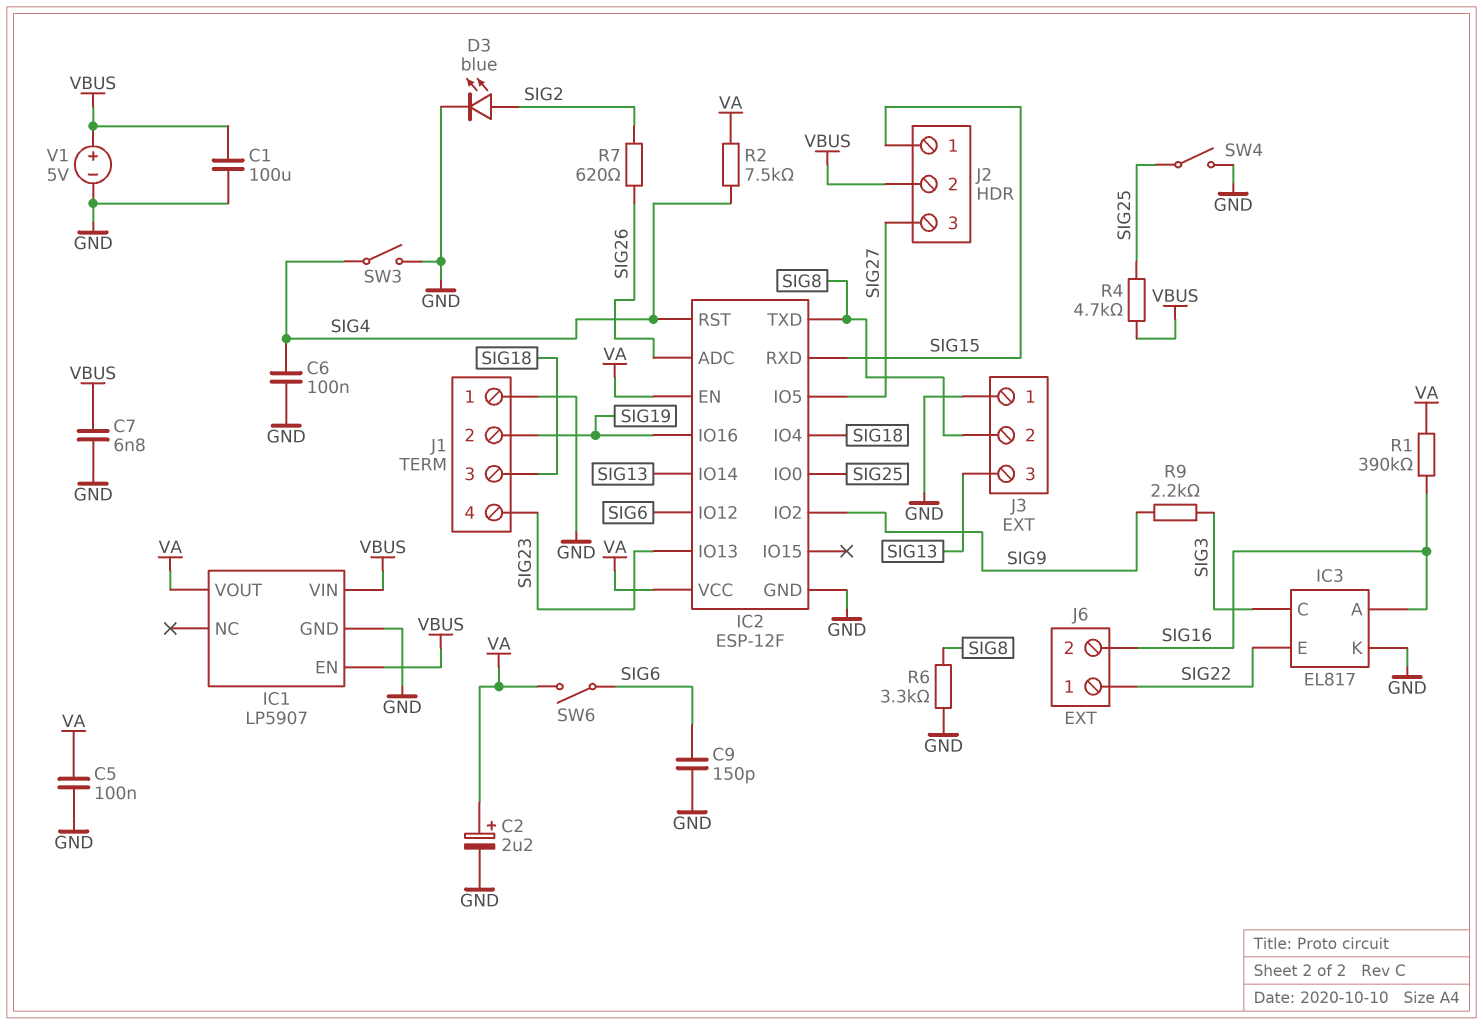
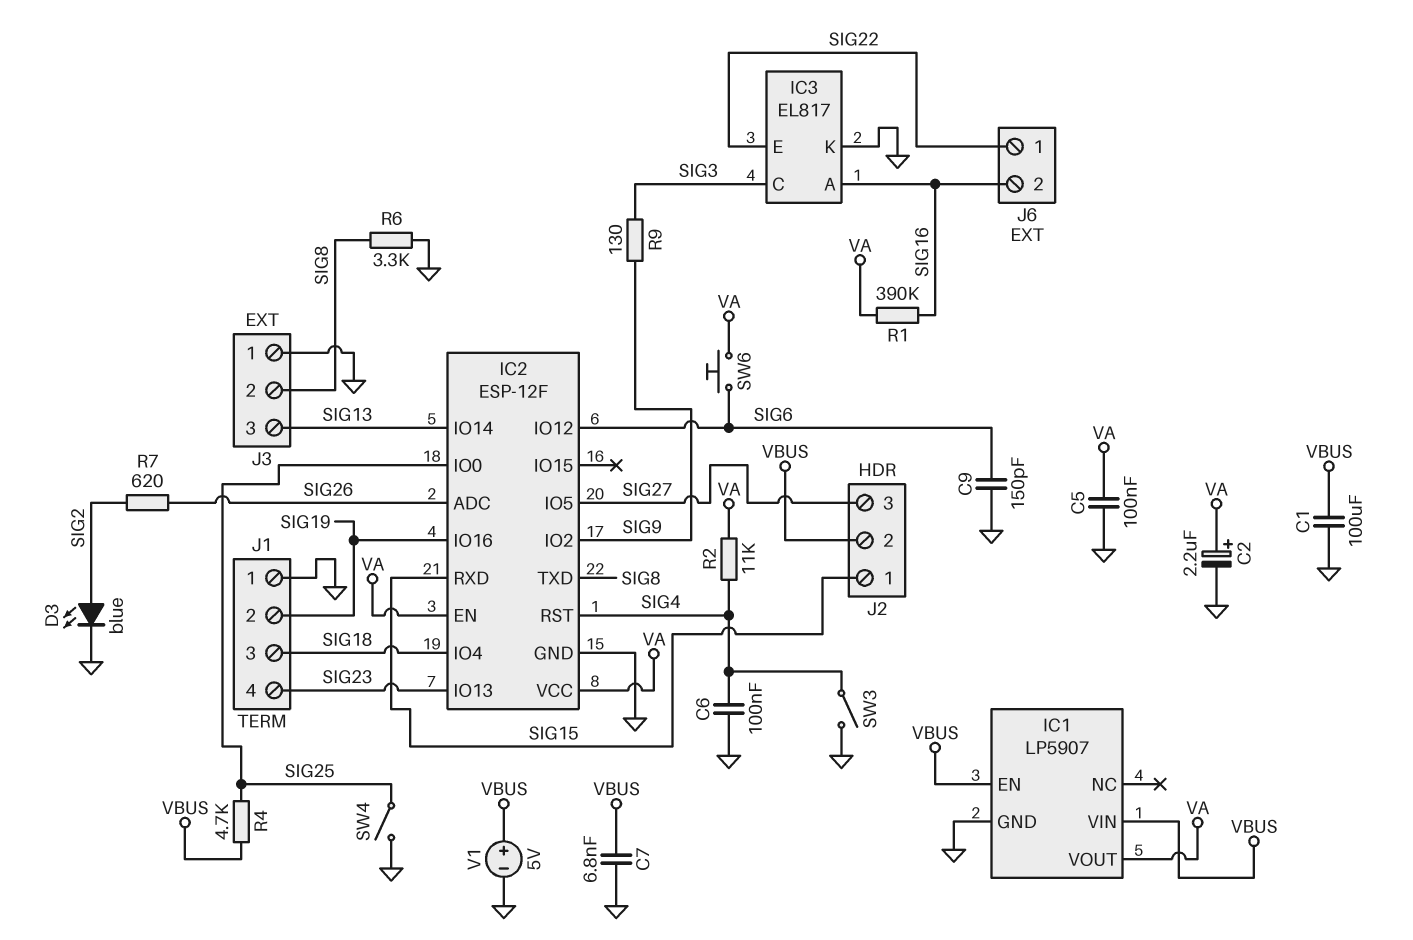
R2: 7.5k (SIG4, VA) -> 11k (SIG4, VA)
R9: 2.2k (SIG3, SIG9) -> 130 (SIG3, SIG9)
SW6: switch (SIG6, VA) -> button (SIG6, VA)

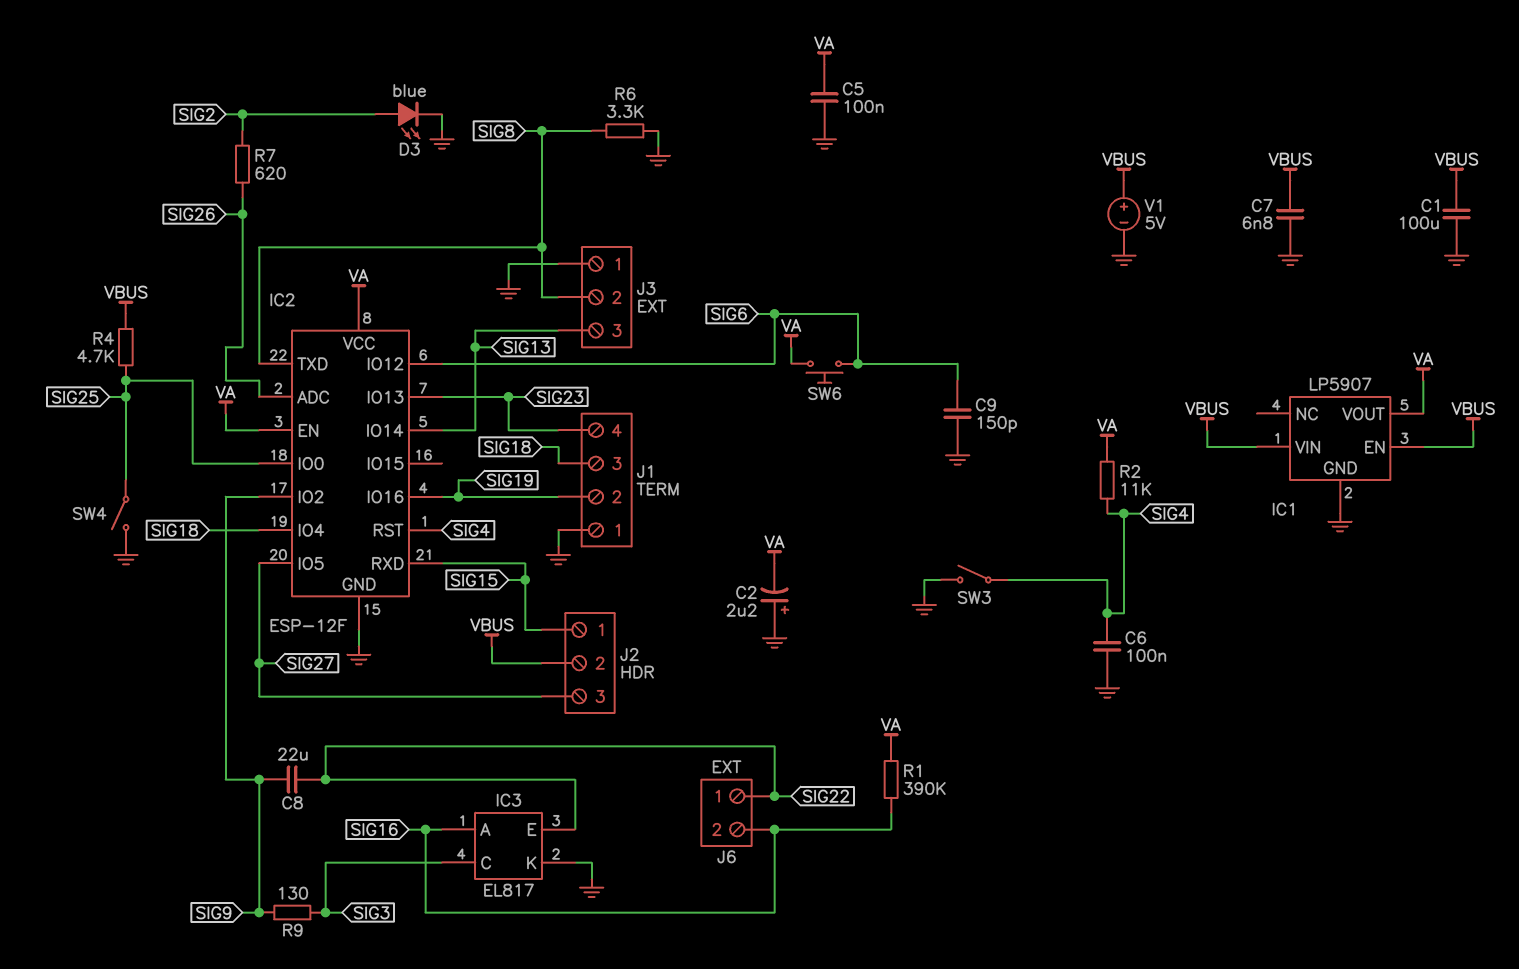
C2: 2.2uF (plus VA, minus GND) -> 2.2uF (plus GND, minus VA)
C8: none -> 22uF (SIG9, SIG22)

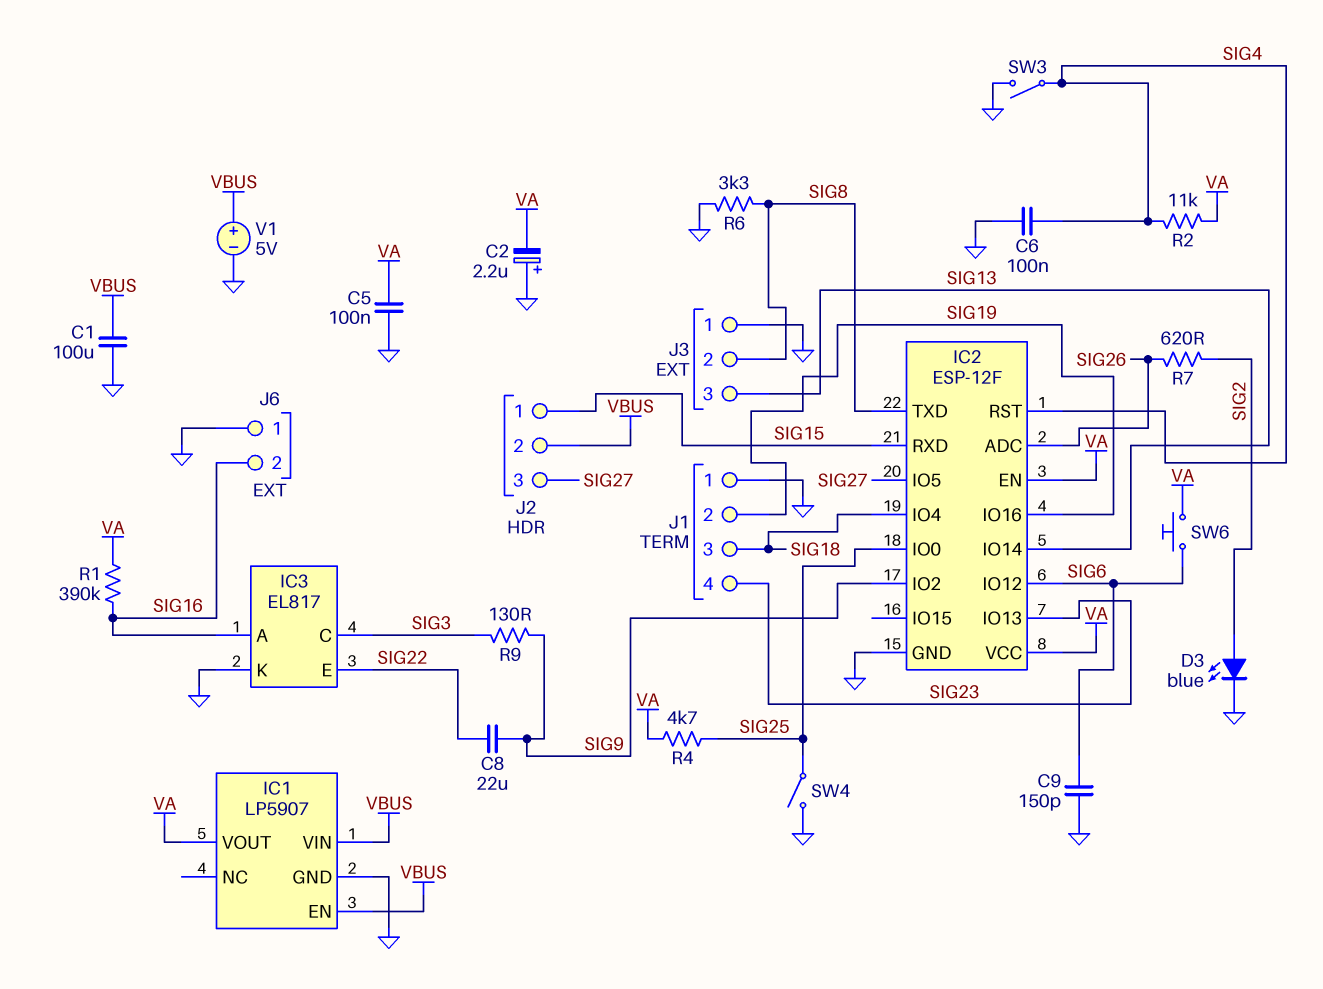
C7: 6.8nF (GND, VBUS) -> none
J6 pin 1: SIG22 -> GND
R4: 4.7k (SIG25, VBUS) -> 4.7k (SIG25, VA)

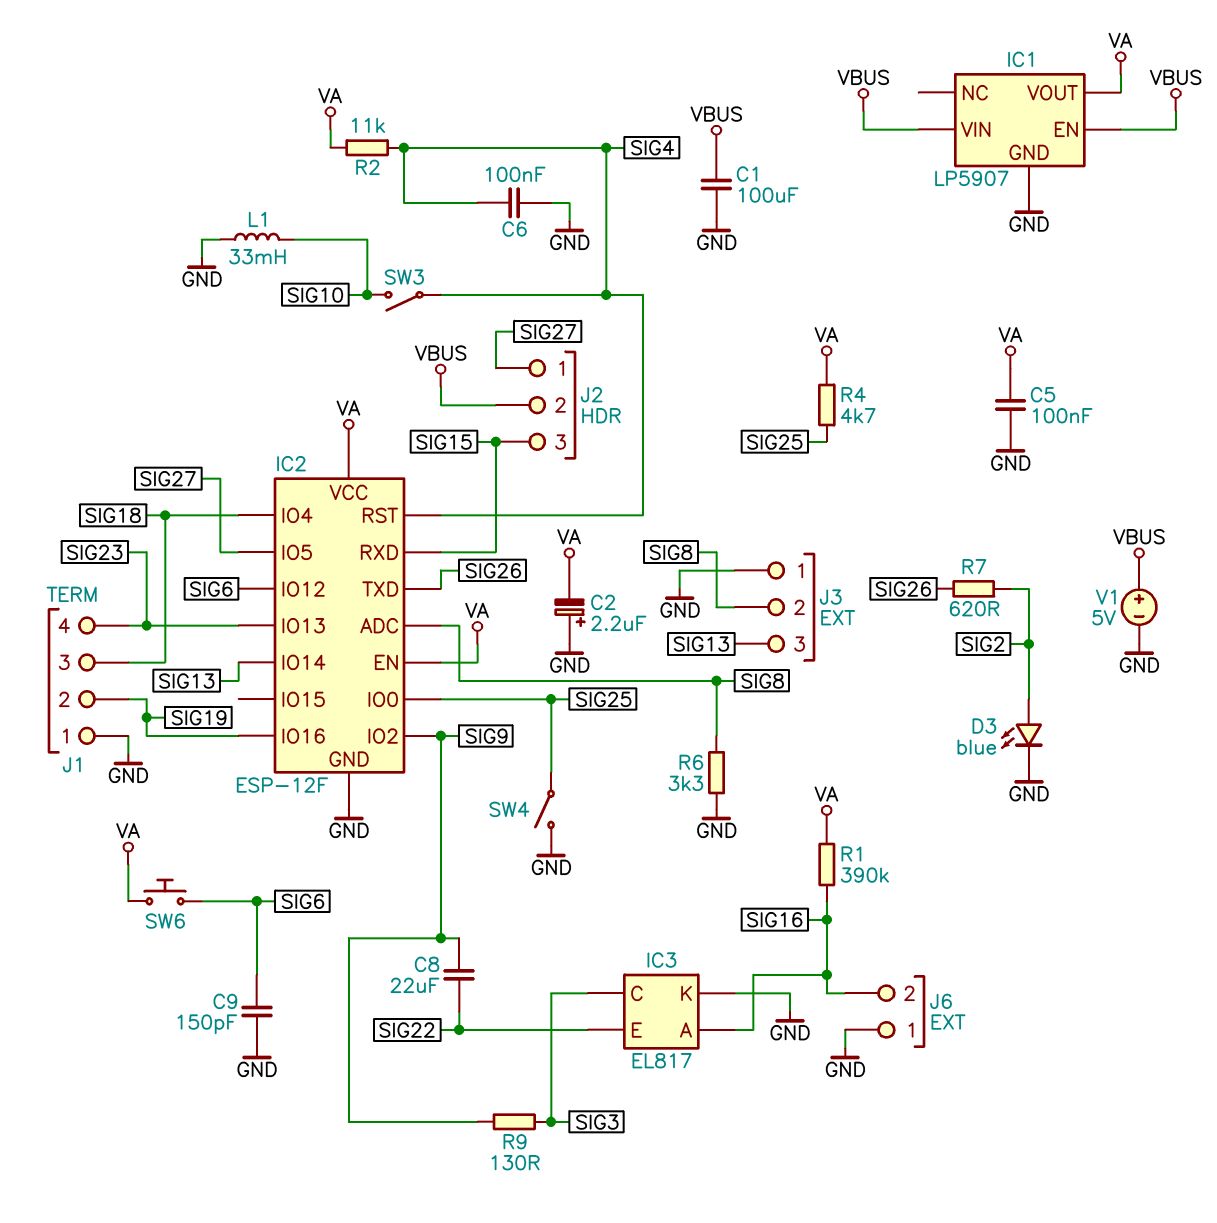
IC2 pin ADC: SIG26 -> SIG8
IC2 pin TXD: SIG8 -> SIG26
J2 pin 1: SIG15 -> SIG27
J2 pin 3: SIG27 -> SIG15
L1: none -> 33mH (GND, SIG10)
SW3: switch (GND, SIG4) -> switch (SIG4, SIG10)

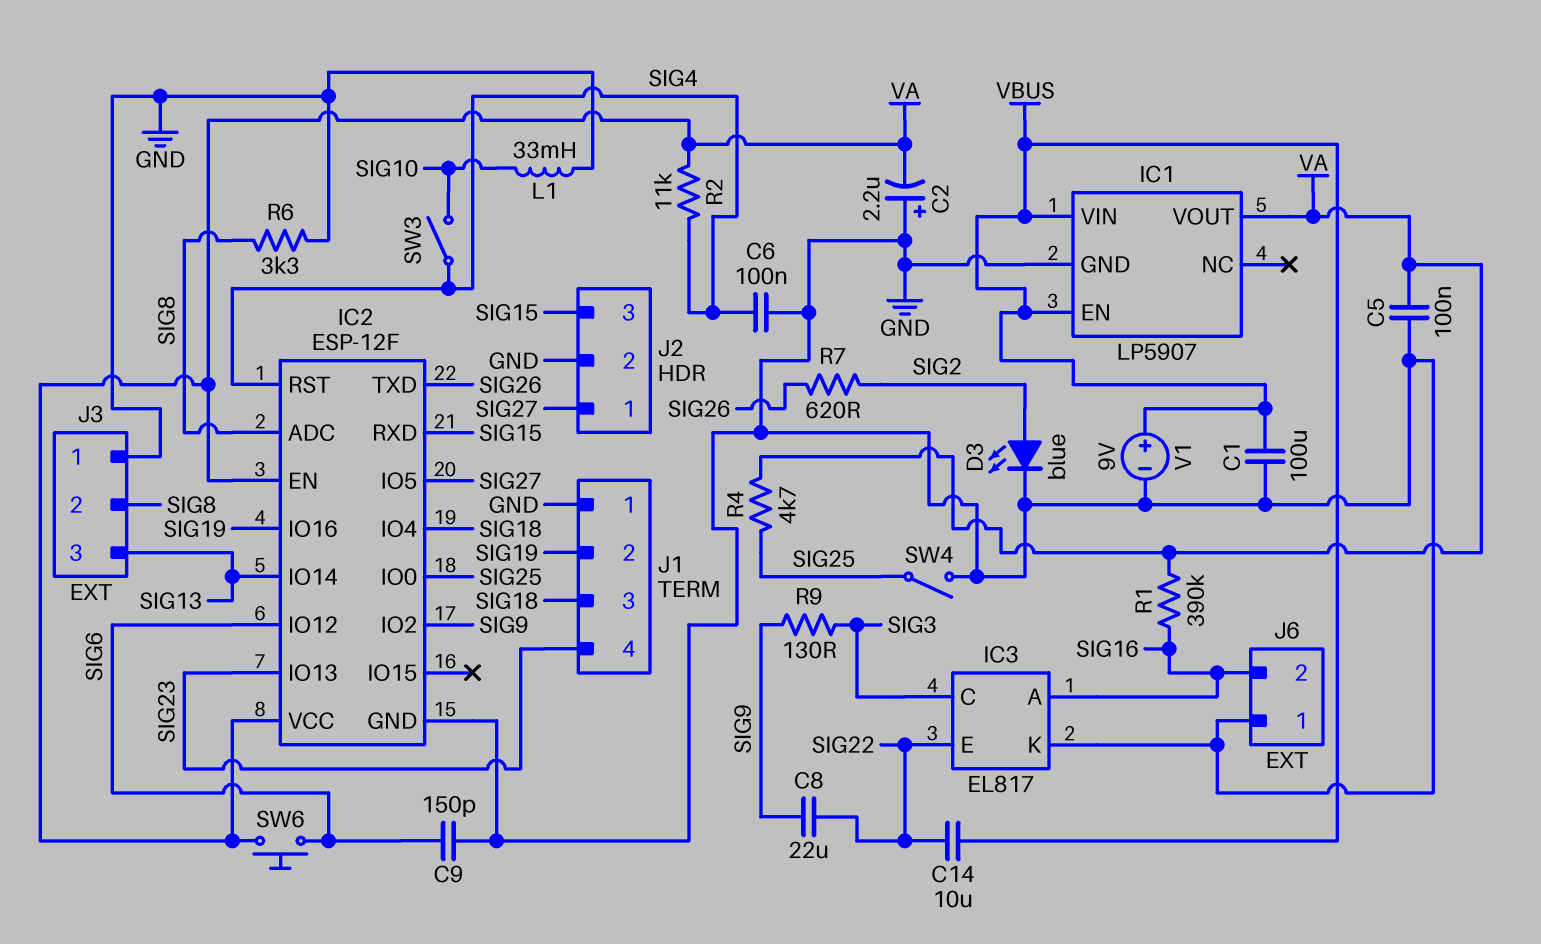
C14: none -> 10uF (SIG22, VBUS)
J2 pin 2: VBUS -> GND
V1: 5V (plus VBUS, minus GND) -> 9V (plus VBUS, minus GND)

